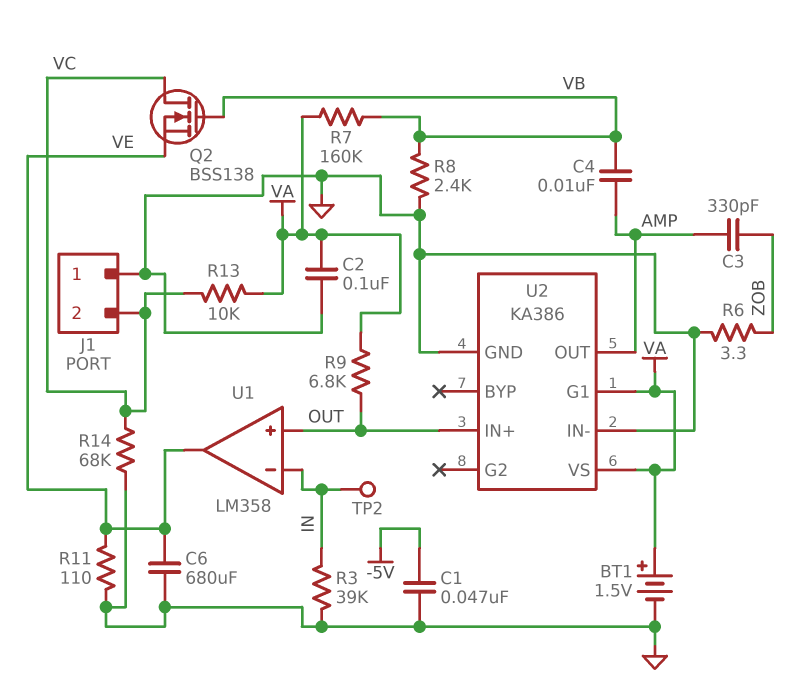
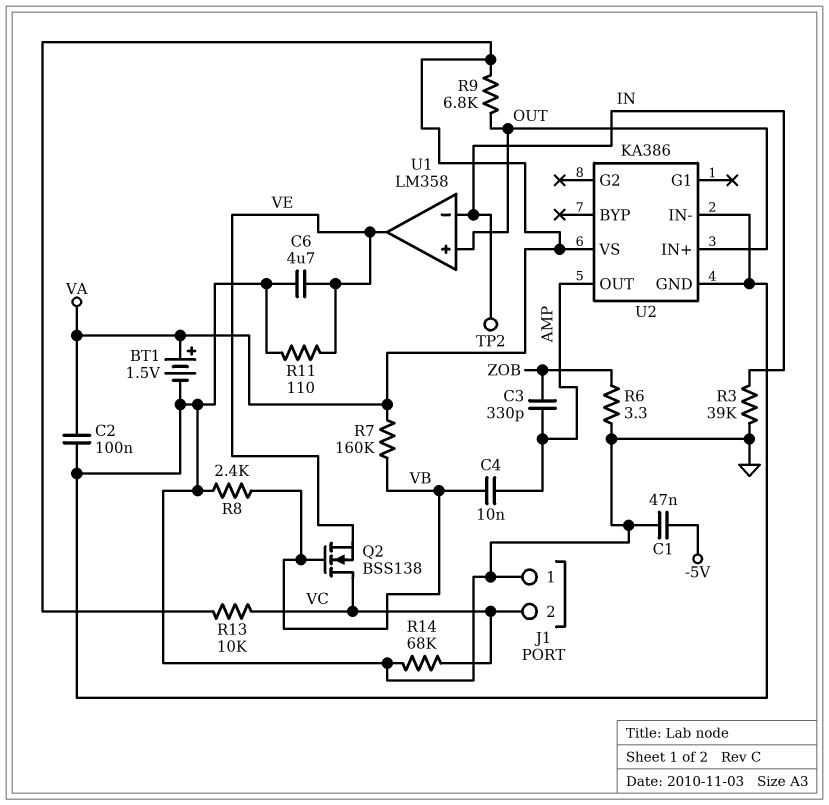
C6: 680uF (GND, VE) -> 4.7uF (GND, VE)
U2 pin G1: VA -> none

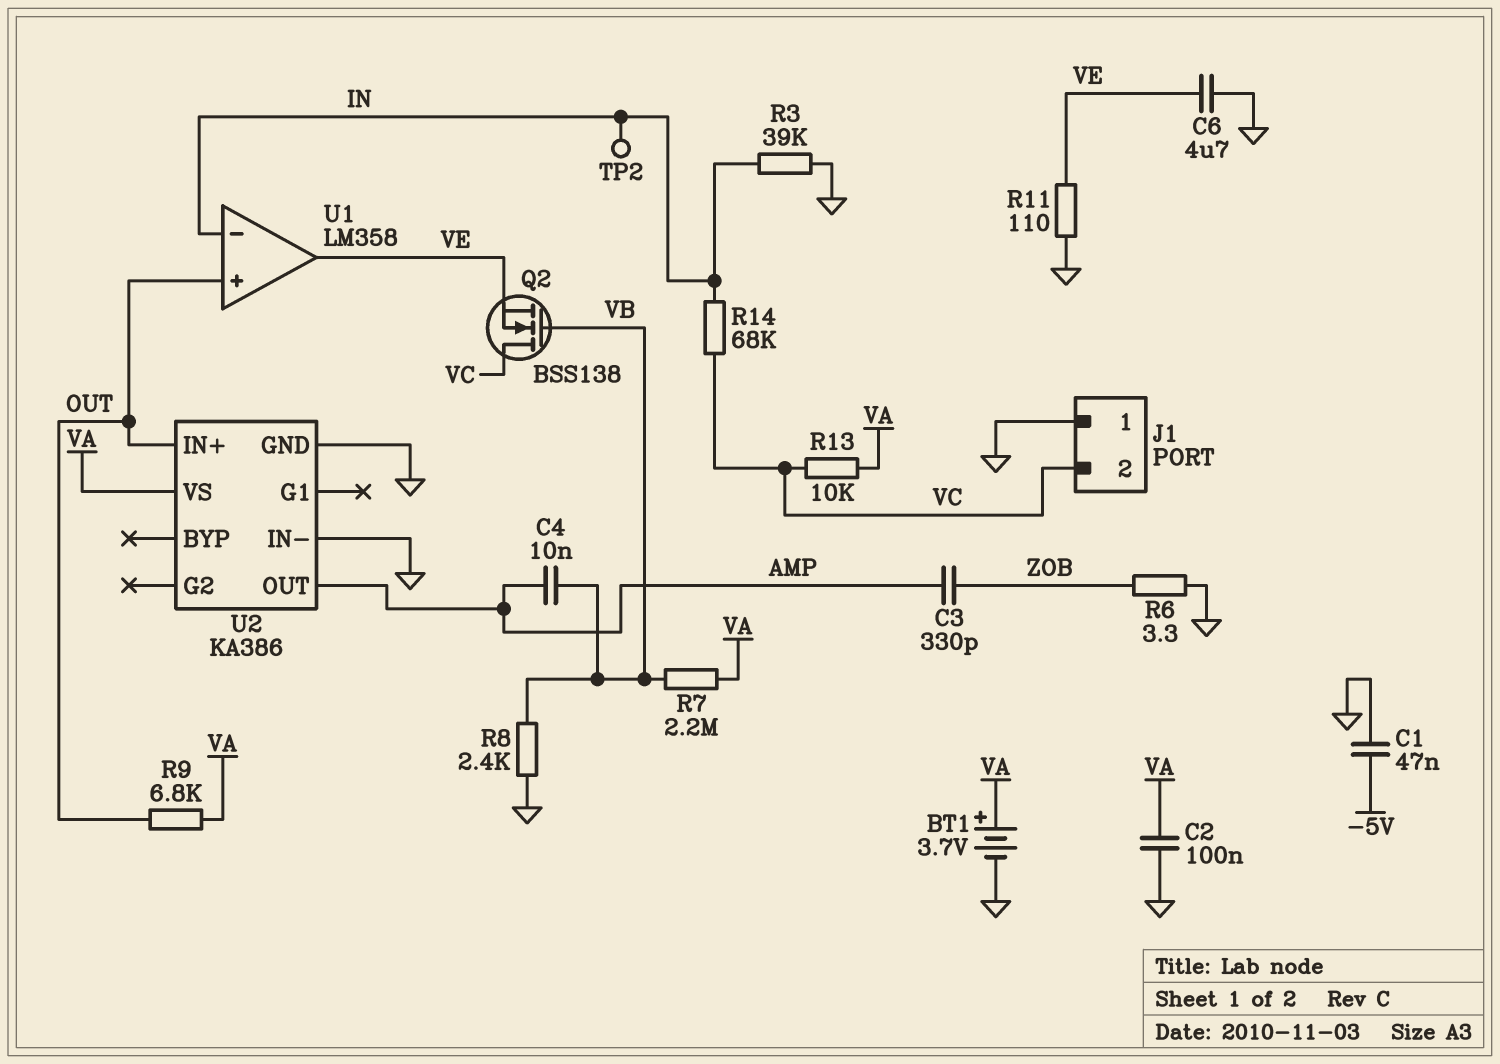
BT1: 1.5V (plus VA, minus GND) -> 3.7V (plus VA, minus GND)
R7: 160k (VA, VB) -> 2.2M (VA, VB)
R14: 68k (GND, VC) -> 68k (IN, VC)

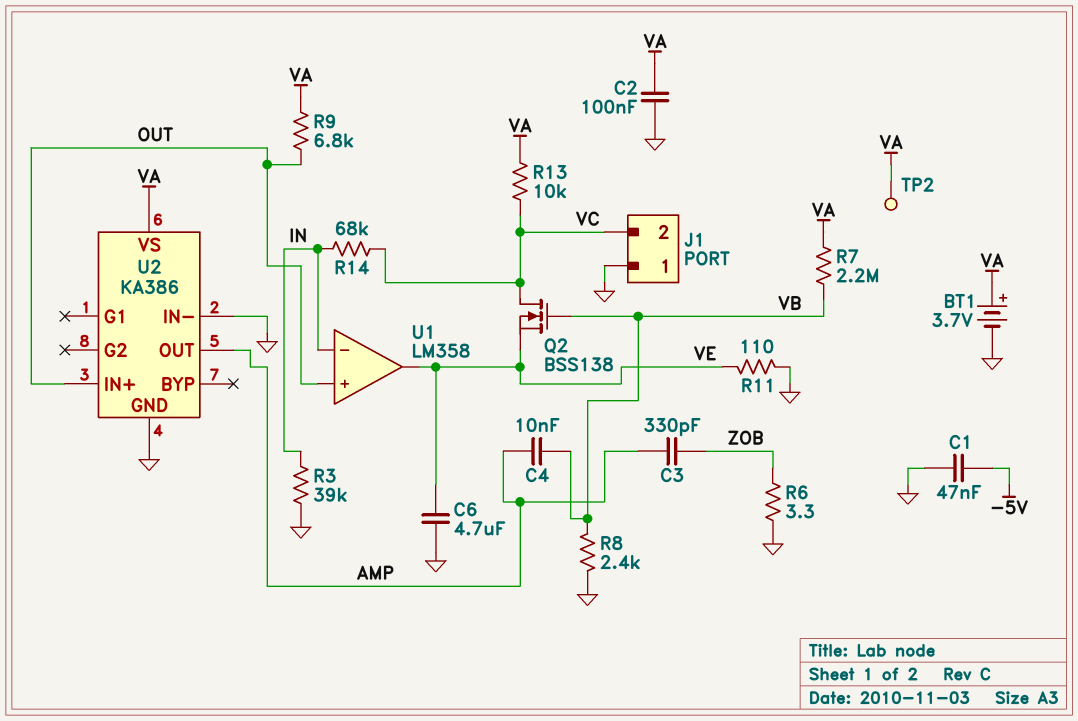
TP2: test point (IN) -> test point (VA)

